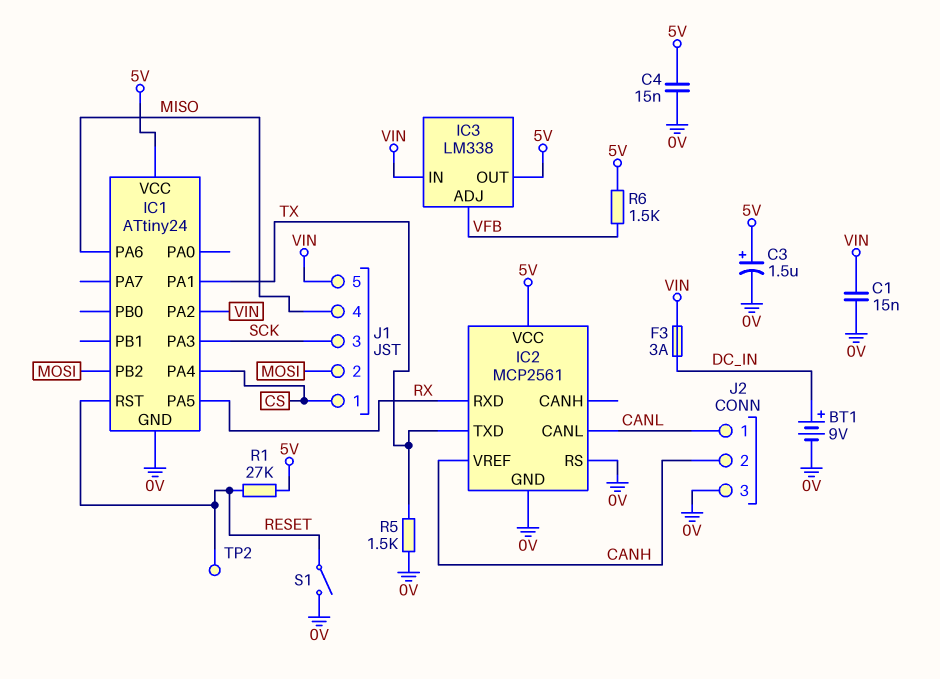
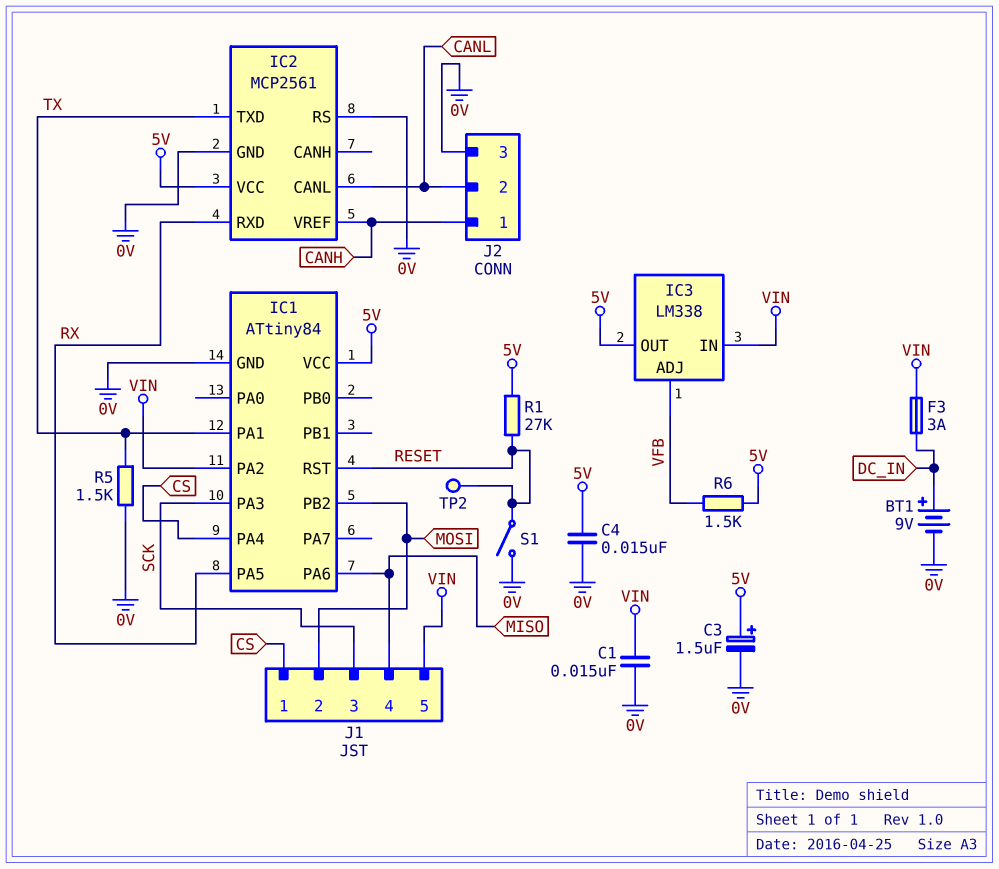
IC1: ATtiny24 -> ATtiny84
J2 pin 1: CANL -> CANH
J2 pin 2: CANH -> CANL

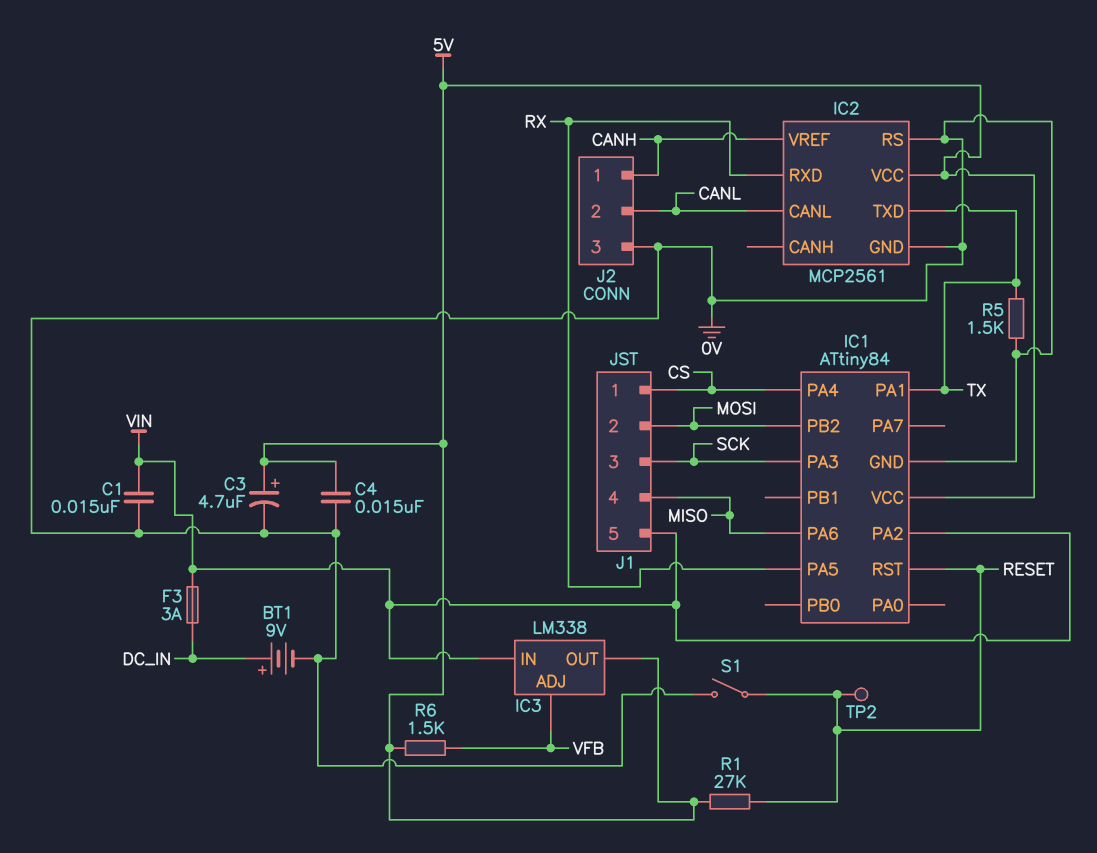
C3: 1.5uF (plus 5V, minus 0V) -> 4.7uF (plus 5V, minus 0V)

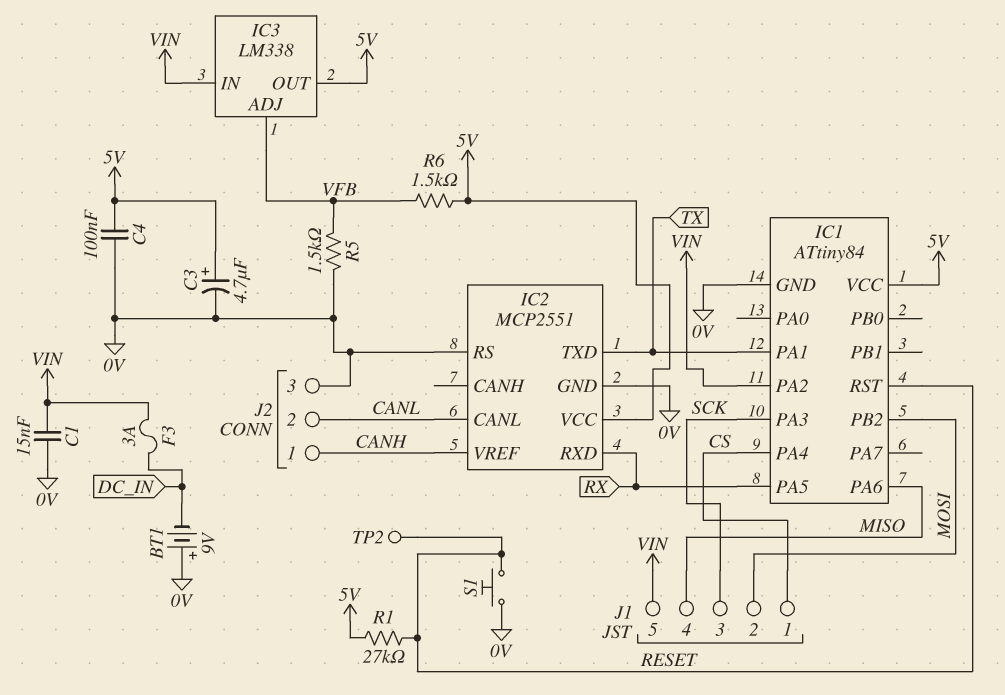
BT1: 9V (plus DC_IN, minus 0V) -> 9V (plus 0V, minus DC_IN)
C4: 15nF (0V, 5V) -> 100nF (0V, 5V)
IC2: MCP2561 -> MCP2551
R5: 1.5k (0V, TX) -> 1.5k (0V, VFB)
S1: switch (0V, RESET) -> button (0V, RESET)

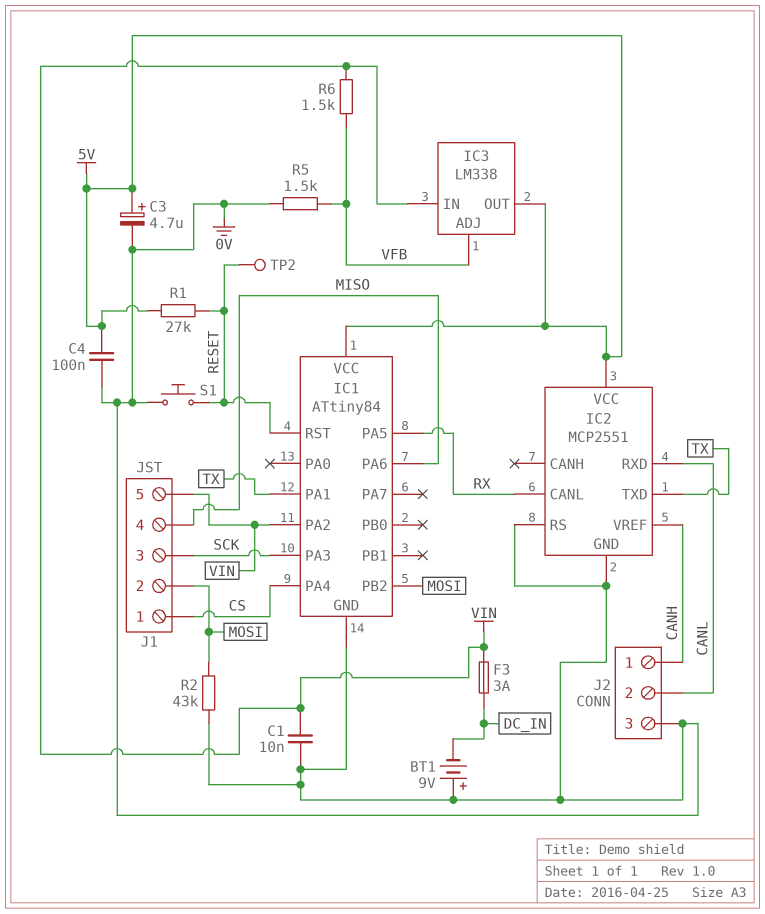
C1: 15nF (0V, VIN) -> 10nF (0V, VIN)
IC2 pin CANL: CANL -> RX
IC2 pin RXD: RX -> CANL
R2: none -> 43k (0V, MOSI)
R6: 1.5k (5V, VFB) -> 1.5k (VFB, VIN)

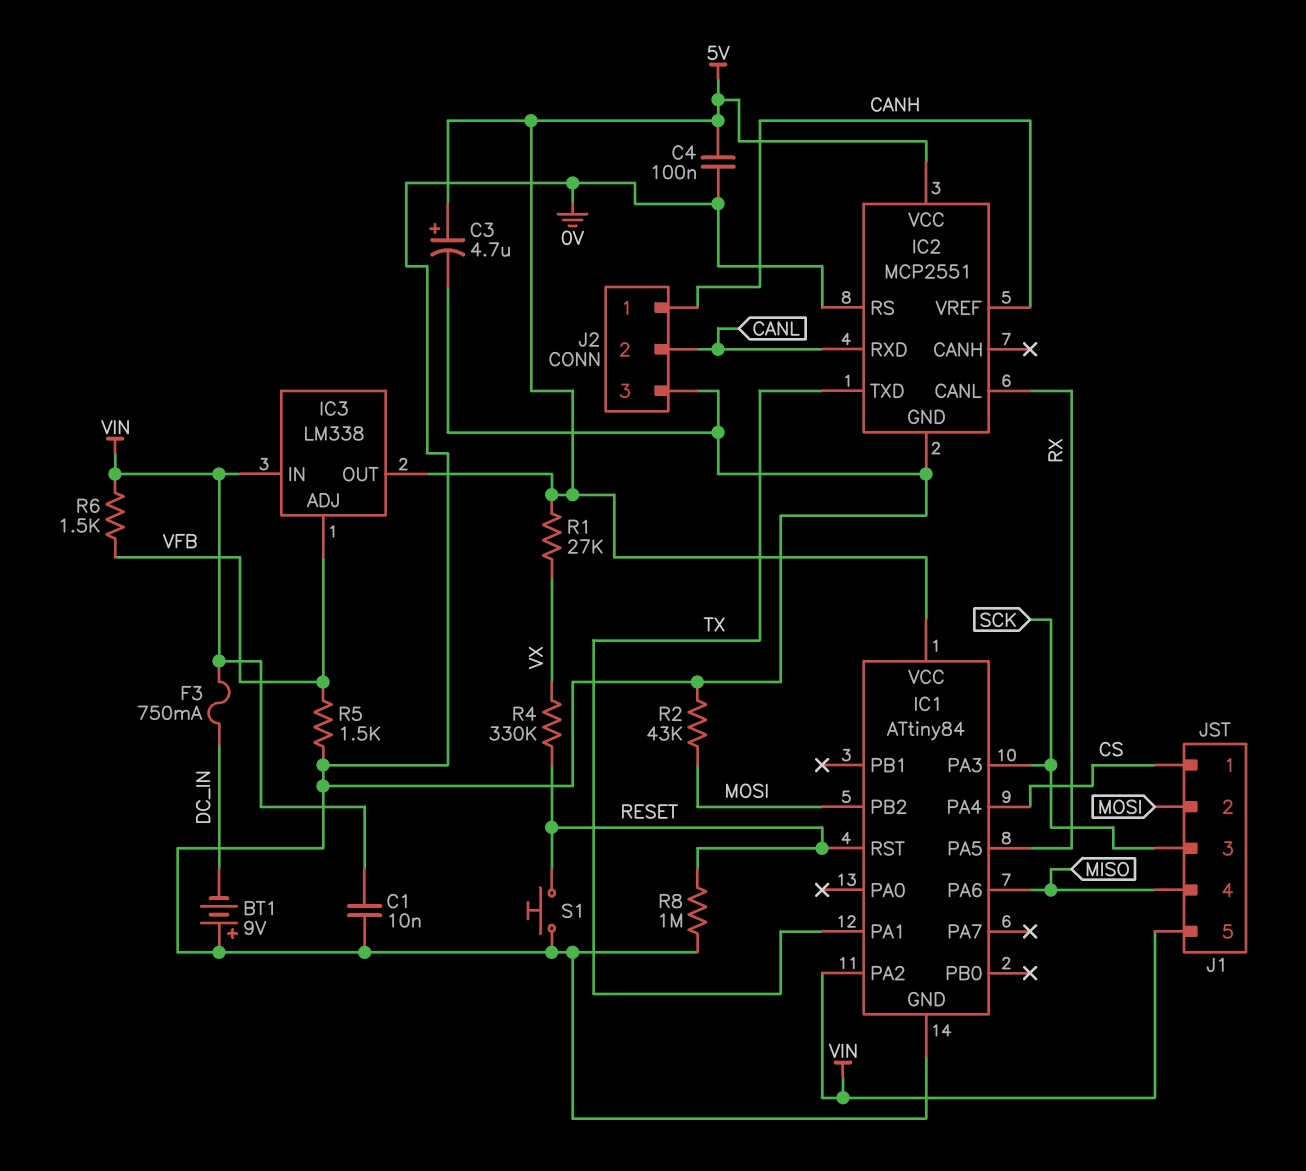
F3: 3A (DC_IN, VIN) -> 750mA (DC_IN, VIN)
R1: 27k (5V, RESET) -> 27k (5V, VX)
R4: none -> 330k (RESET, VX)
R8: none -> 1M (0V, RESET)
TP2: test point (RESET) -> none

